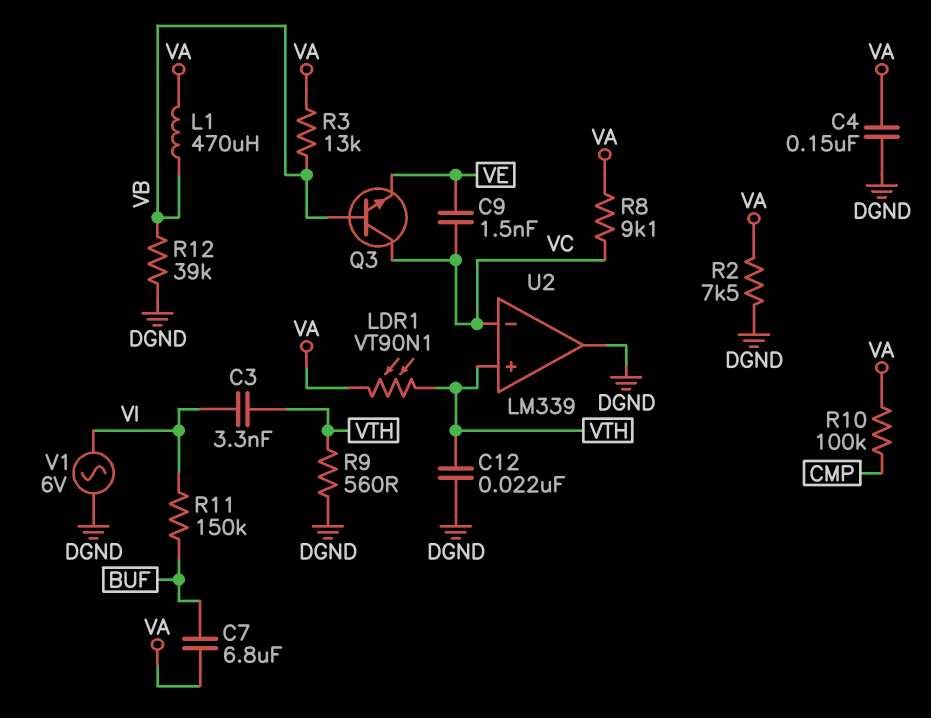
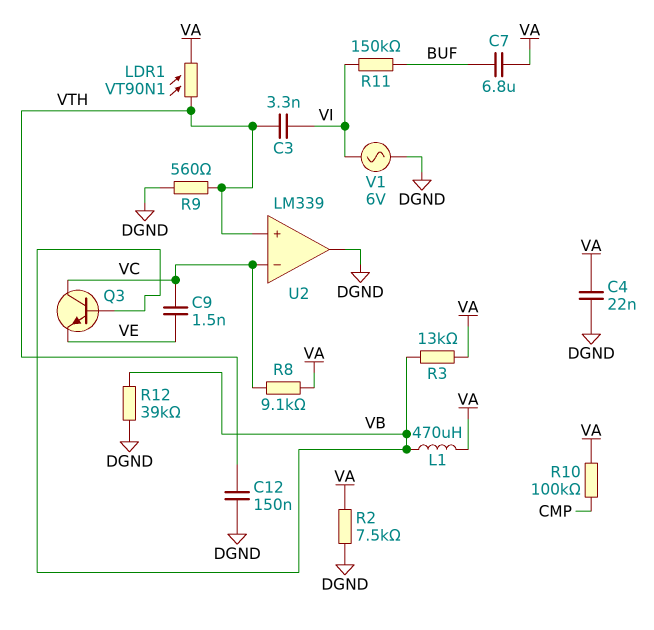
C4: 150nF (DGND, VA) -> 22nF (DGND, VA)
C12: 22nF (DGND, VTH) -> 150nF (DGND, VTH)

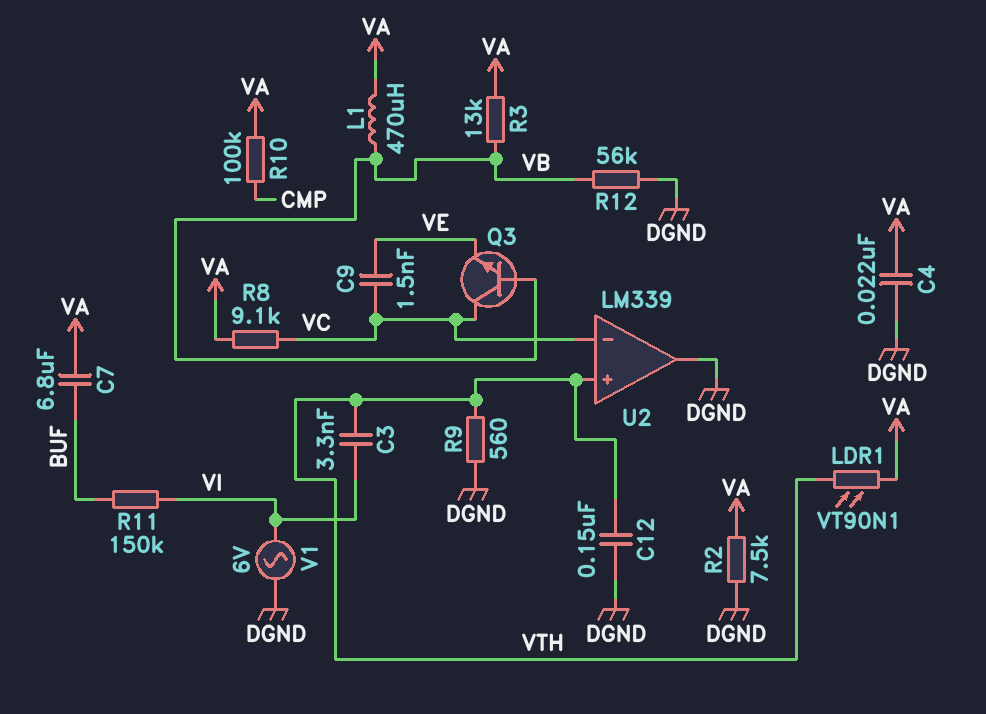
R12: 39k (DGND, VB) -> 56k (DGND, VB)

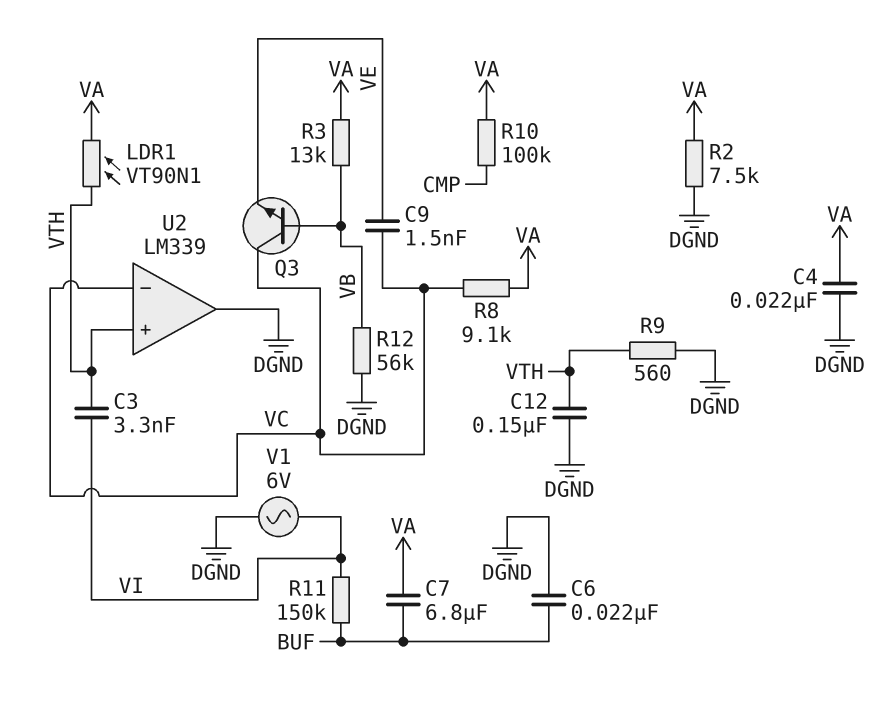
C6: none -> 22nF (BUF, DGND)
L1: 470uH (VA, VB) -> none

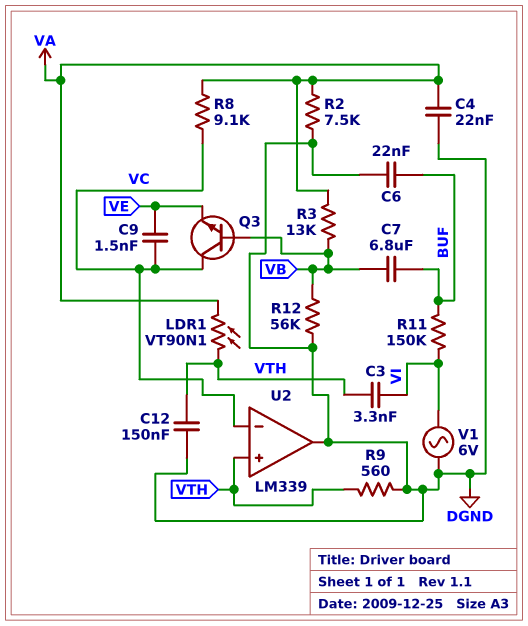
C7: 6.8uF (BUF, VA) -> 6.8uF (BUF, VB)
R10: 100k (CMP, VA) -> none

